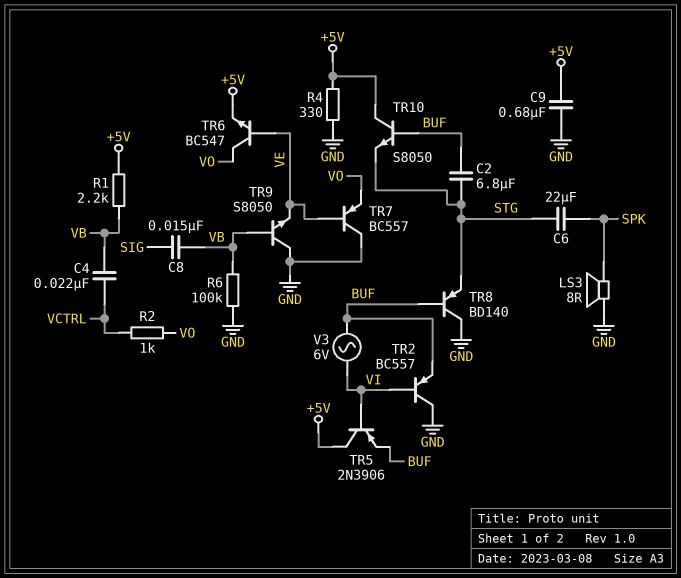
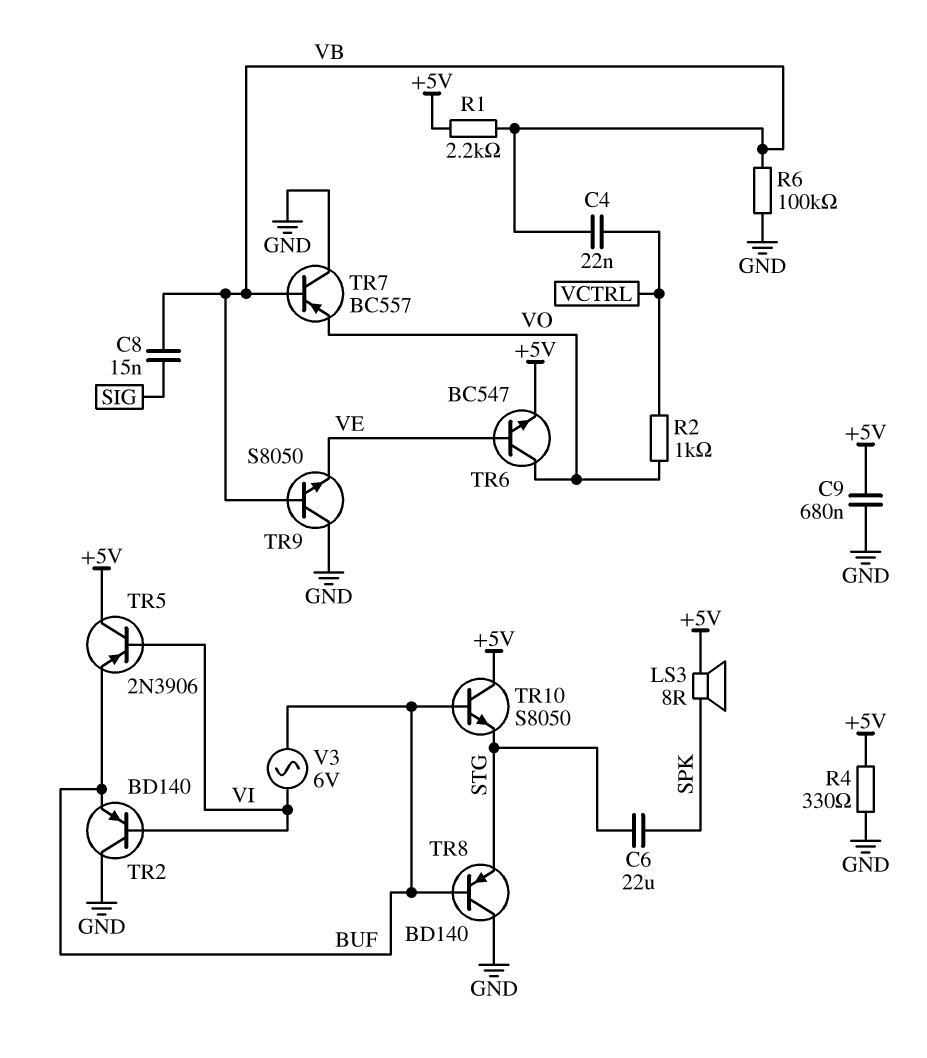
C2: 6.8uF (BUF, STG) -> none
LS3: speaker 8R (GND, SPK) -> speaker 8R (+5V, SPK)
TR2: PNP BC557 (B VI, C GND, E BUF) -> PNP BD140 (B VI, C GND, E BUF)
TR7: PNP BC557 (B VE, C GND, E VO) -> PNP BC557 (B VB, C GND, E VO)

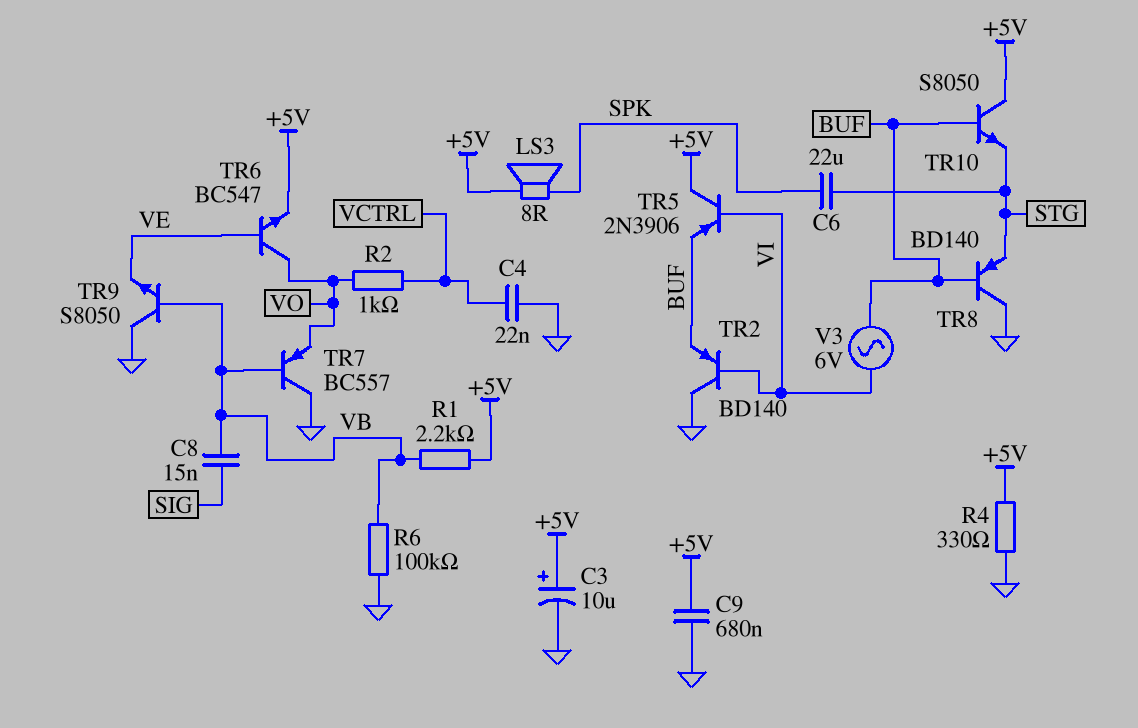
C3: none -> 10uF (plus +5V, minus GND)
C4: 22nF (VB, VCTRL) -> 22nF (GND, VCTRL)

